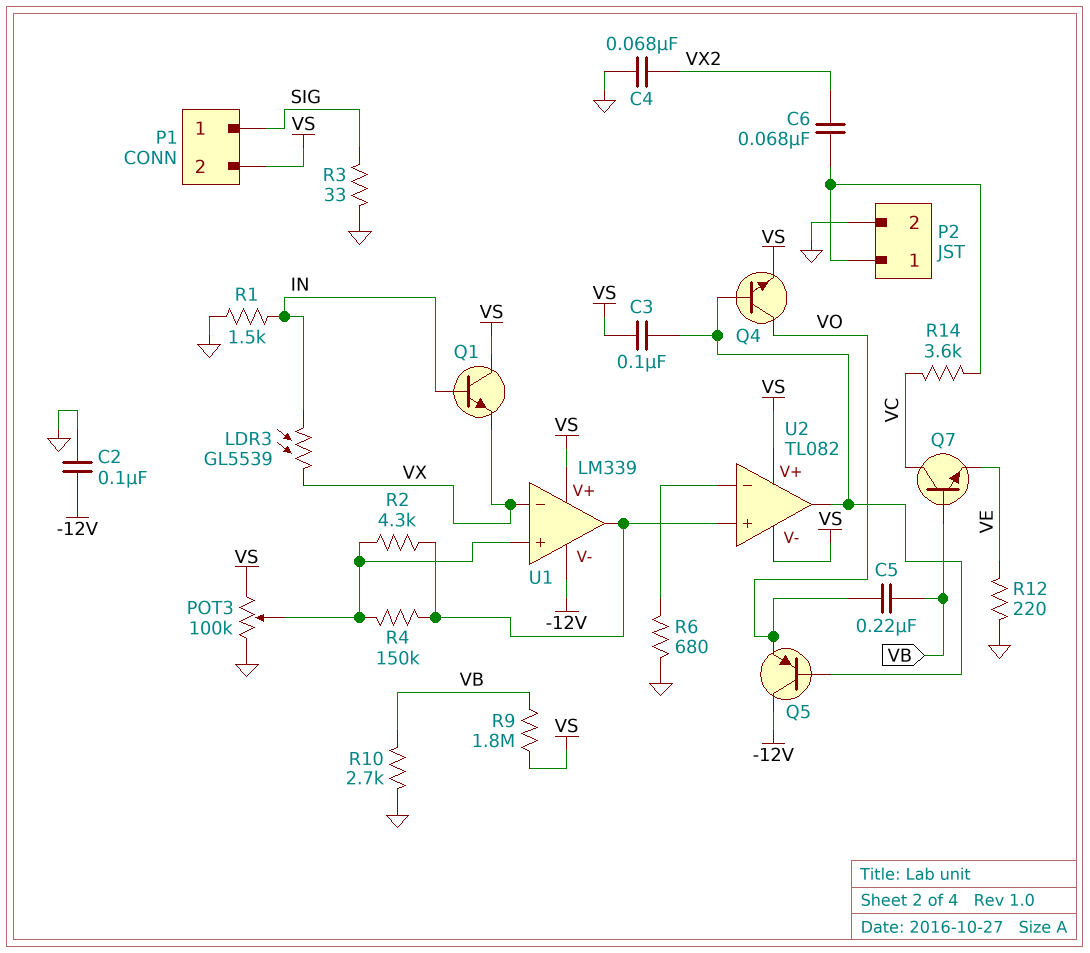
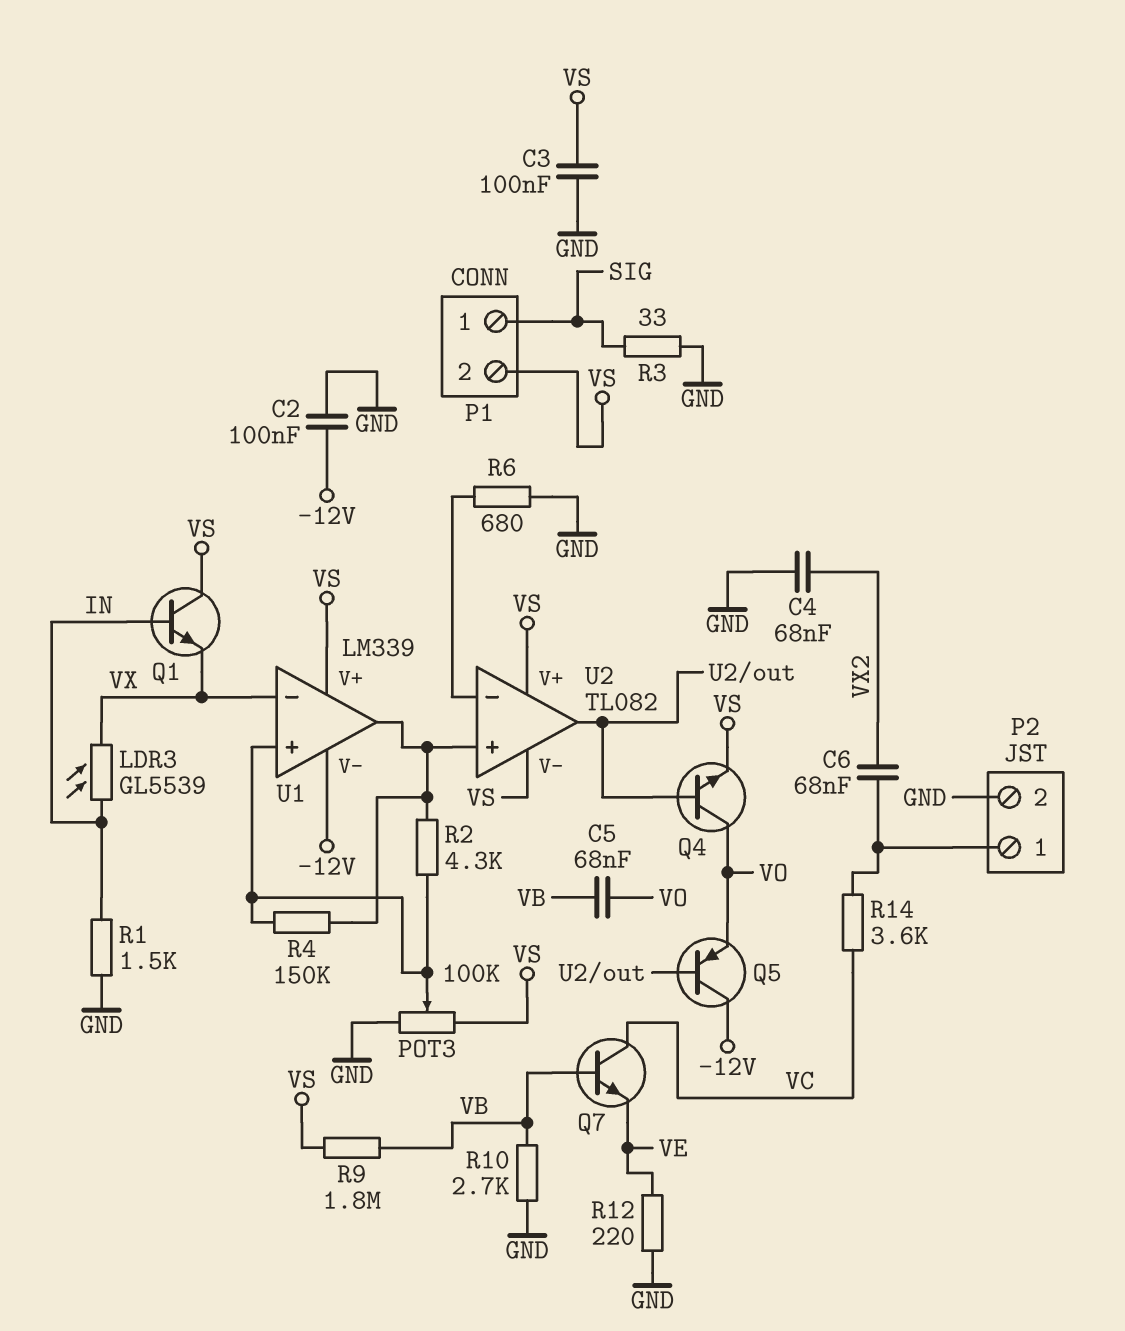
C3: 100nF (U2/out, VS) -> 100nF (GND, VS)
C5: 220nF (VB, VO) -> 68nF (VB, VO)

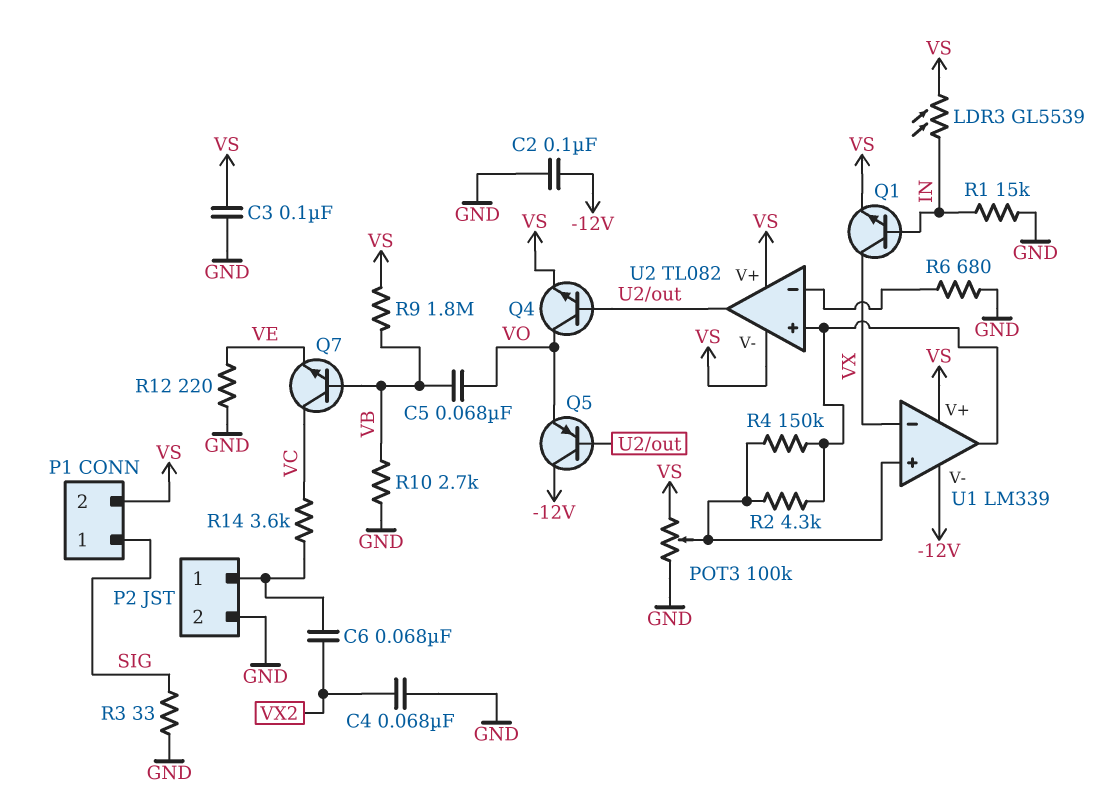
LDR3: GL5539 (IN, VX) -> GL5539 (IN, VS)
Q1: NPN (B IN, C VS, E VX) -> NPN (B IN, C VX, E VS)
R1: 1.5k (GND, IN) -> 15k (GND, IN)

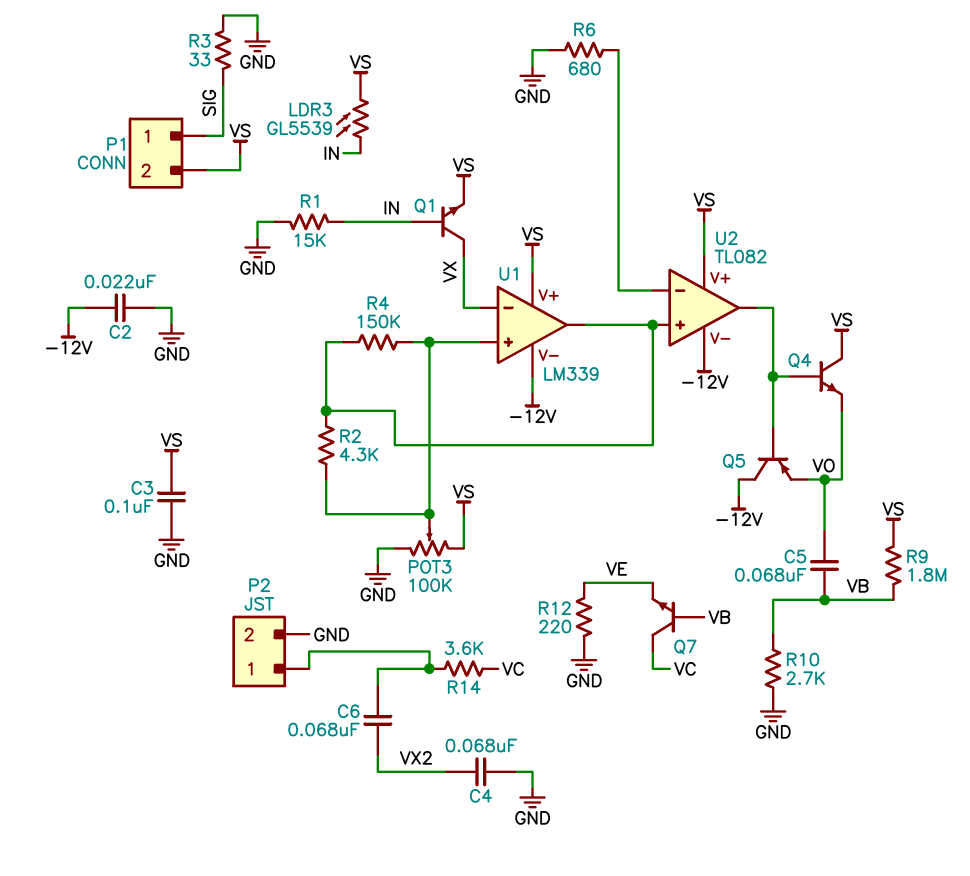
C2: 100nF (-12V, GND) -> 22nF (-12V, GND)
Q4: NPN (B U2/out, C VO, E VS) -> NPN (B U2/out, C VS, E VO)
U2 pin V-: VS -> -12V

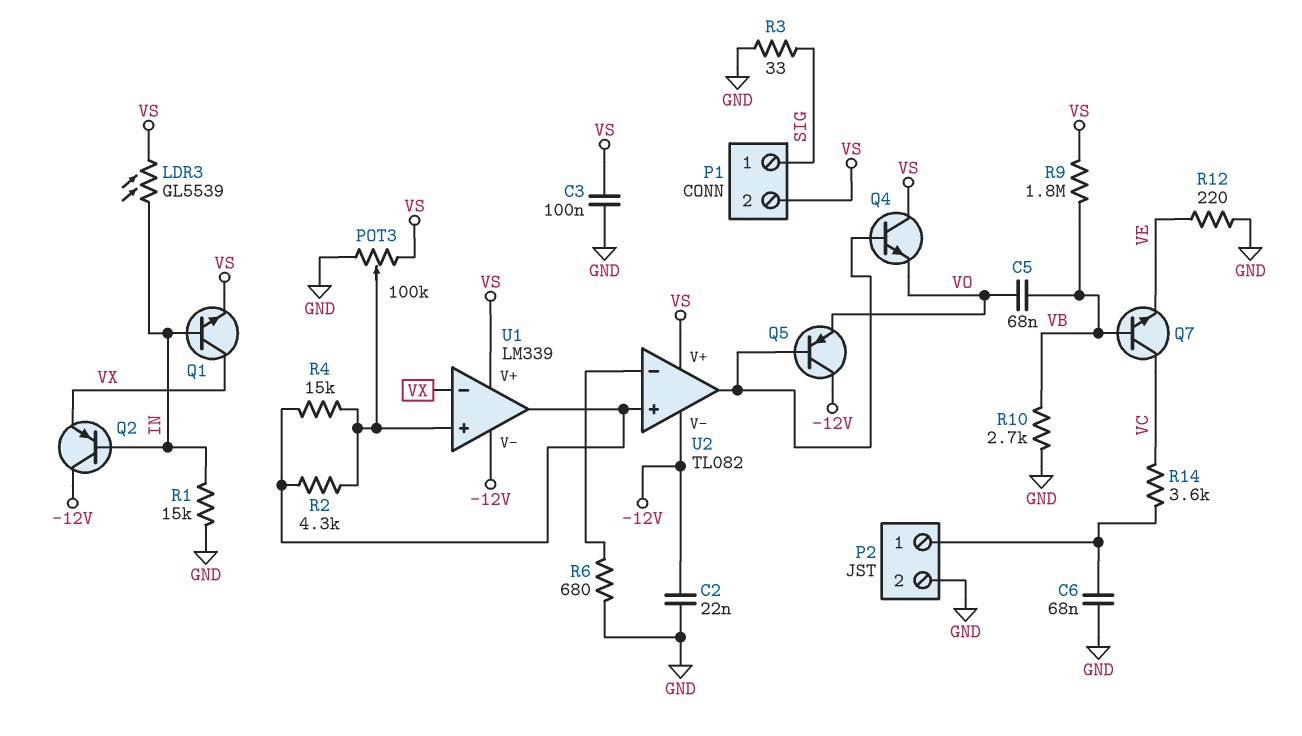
C4: 68nF (GND, VX2) -> none
C6: 68nF (P2/1, VX2) -> 68nF (GND, P2/1)
Q2: none -> PNP (B IN, C -12V, E VX)
R4: 150k (U1/in+, U1/out) -> 15k (U1/in+, U1/out)

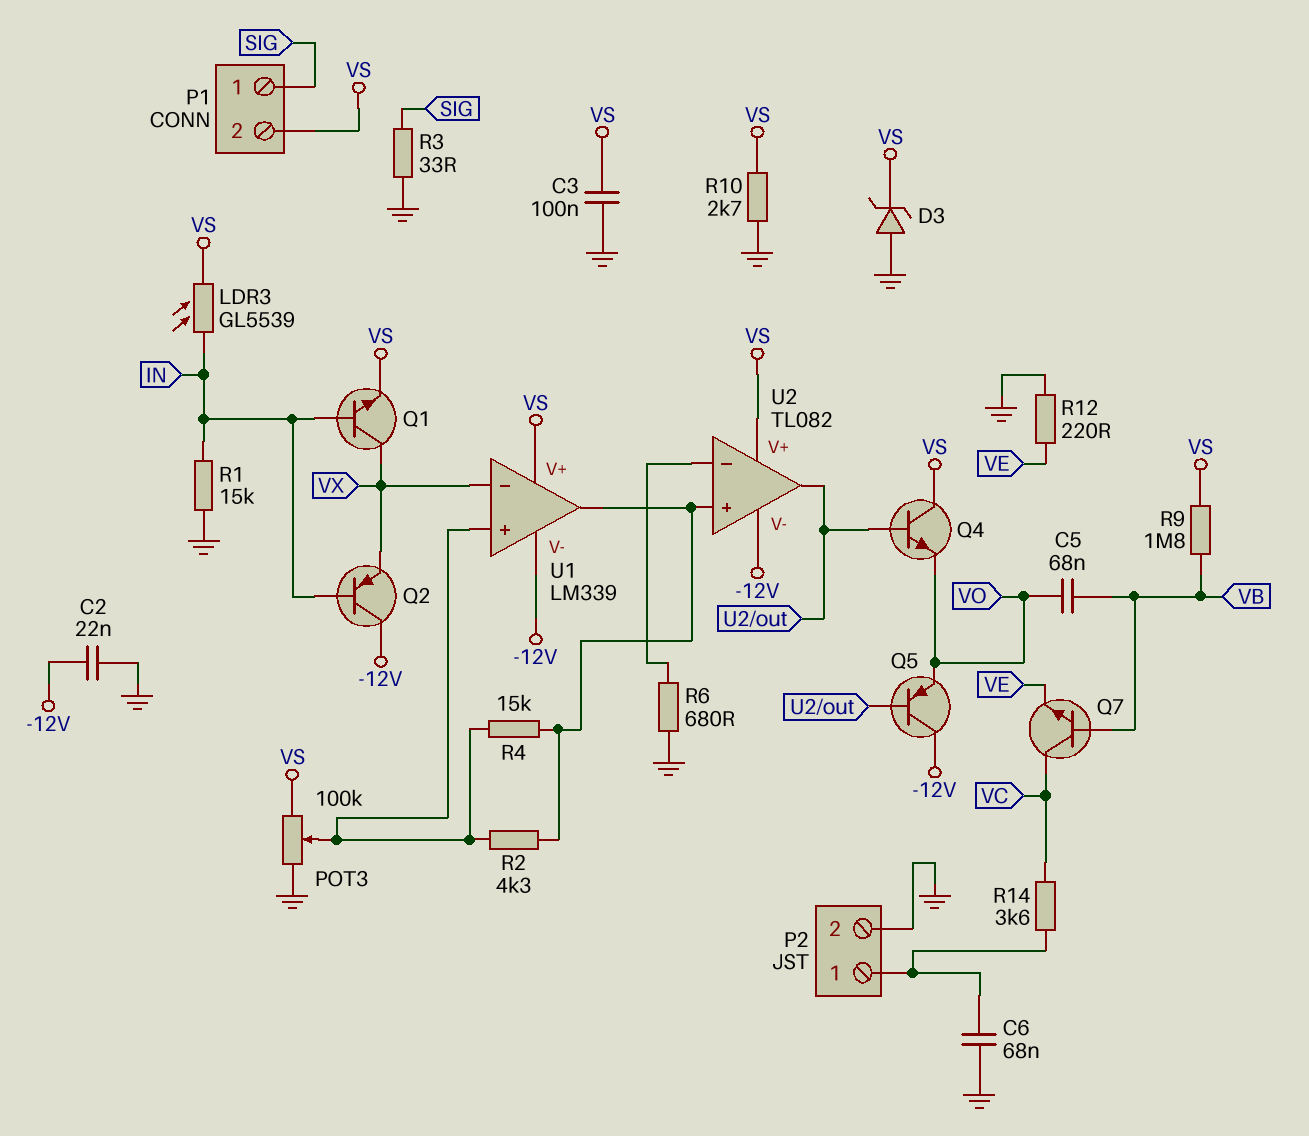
D3: none -> zener (A GND, K VS)
R10: 2.7k (GND, VB) -> 2.7k (GND, VS)

